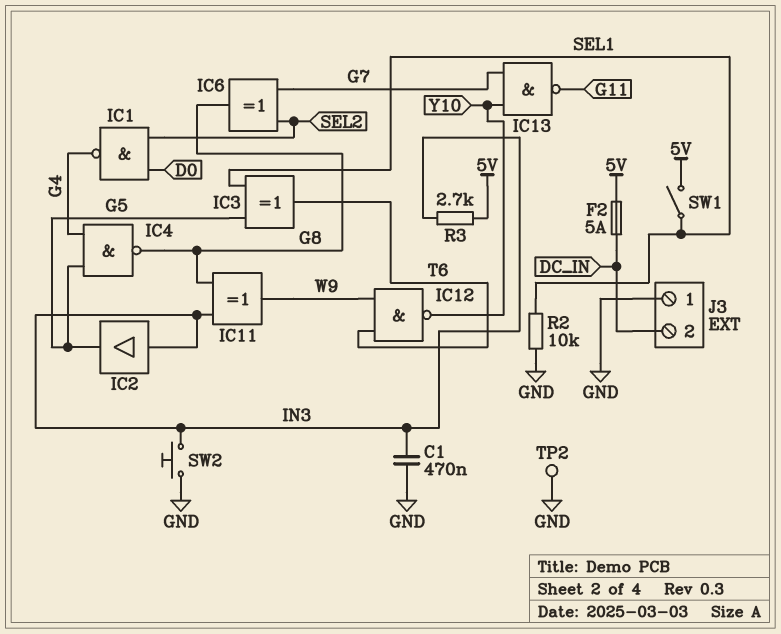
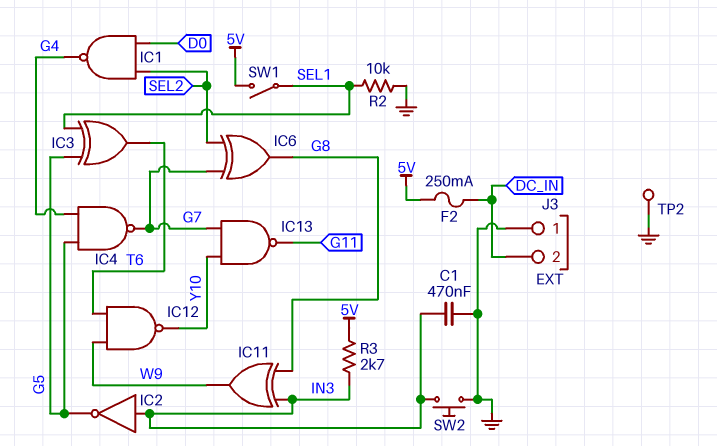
F2: 5A (5V, DC_IN) -> 250mA (5V, DC_IN)
IC2: buffer (in IN3, out G5) -> NOT (in IN3, out G5)
IC4: NAND (in G4, in G5, out G8) -> NAND (in G4, in G5, out G7)

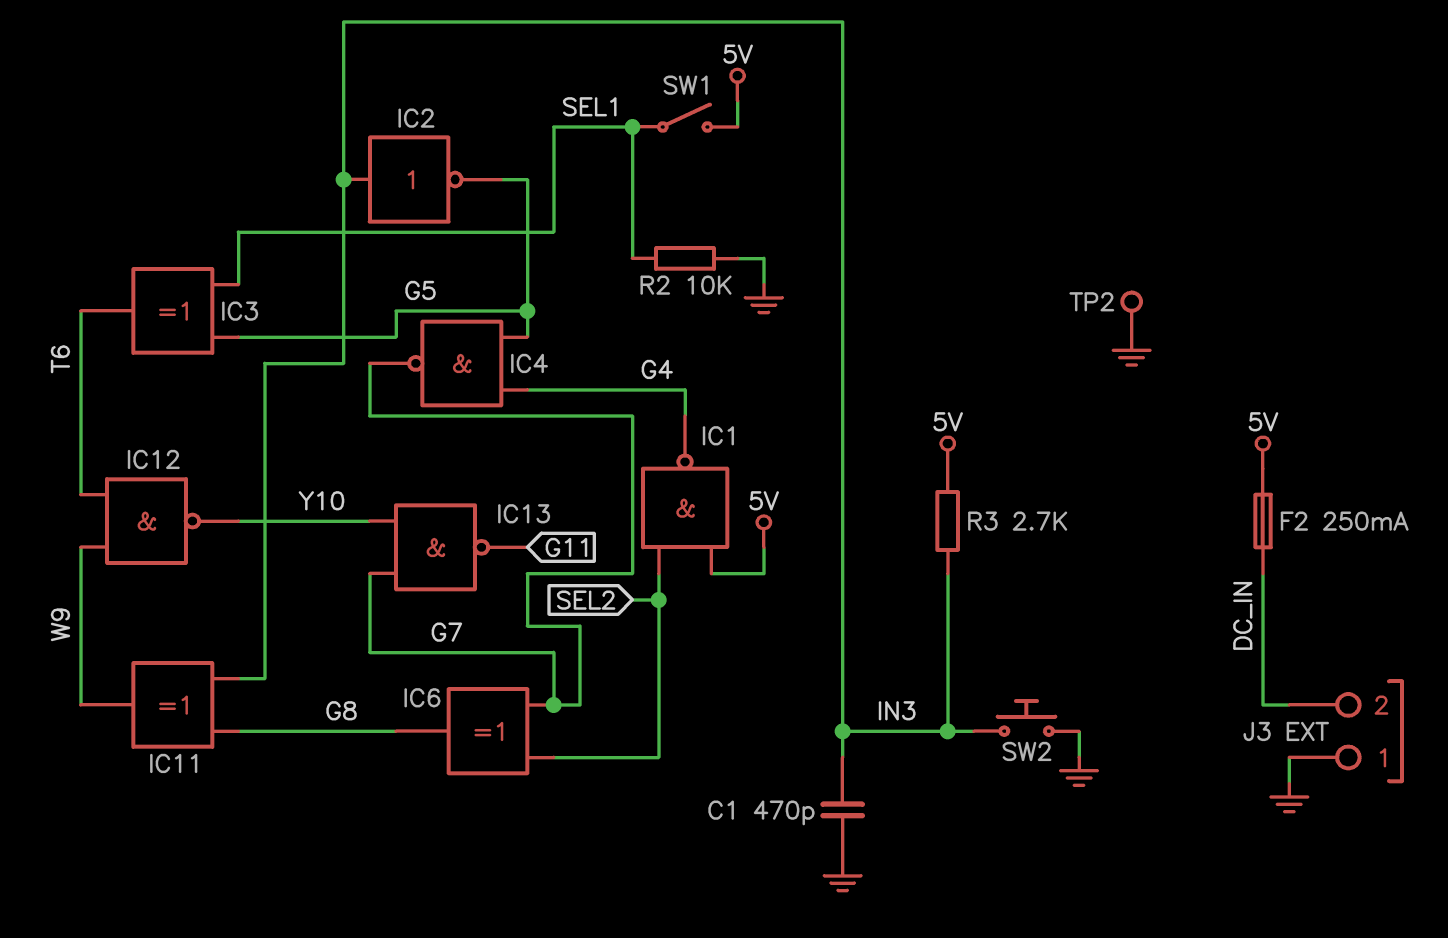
C1: 470nF (GND, IN3) -> 470pF (GND, IN3)
IC1: NAND (in D0, in SEL2, out G4) -> NAND (in 5V, in SEL2, out G4)

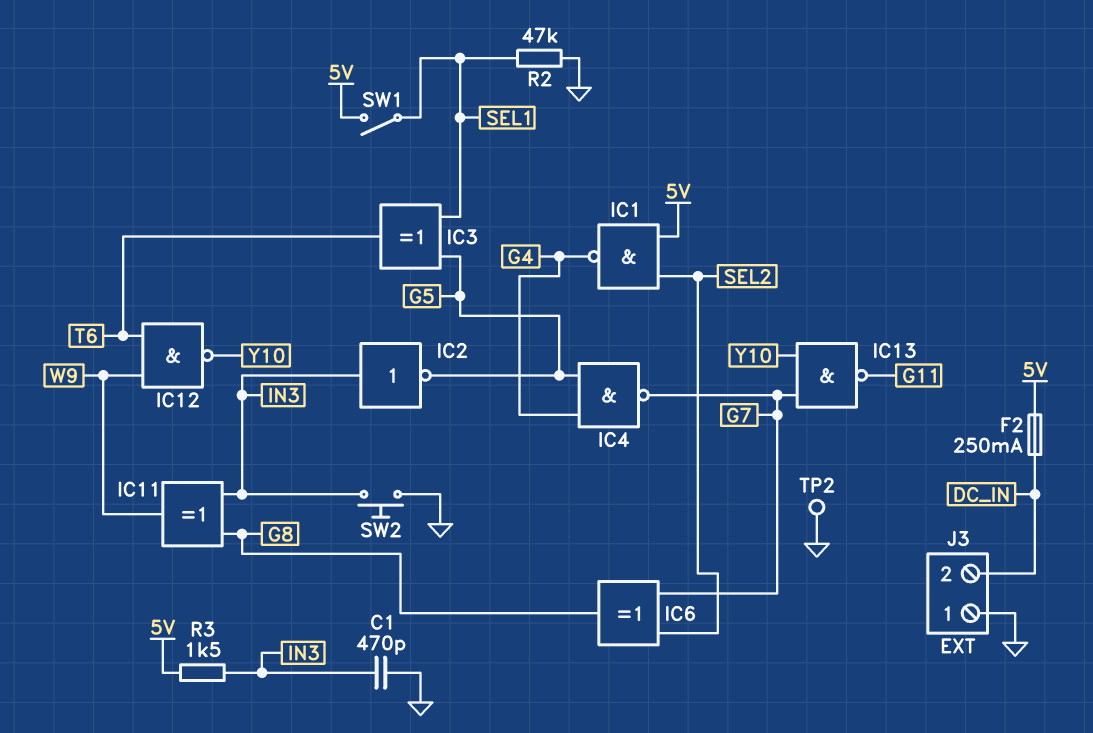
R2: 10k (GND, SEL1) -> 47k (GND, SEL1)
R3: 2.7k (5V, IN3) -> 1.5k (5V, IN3)

